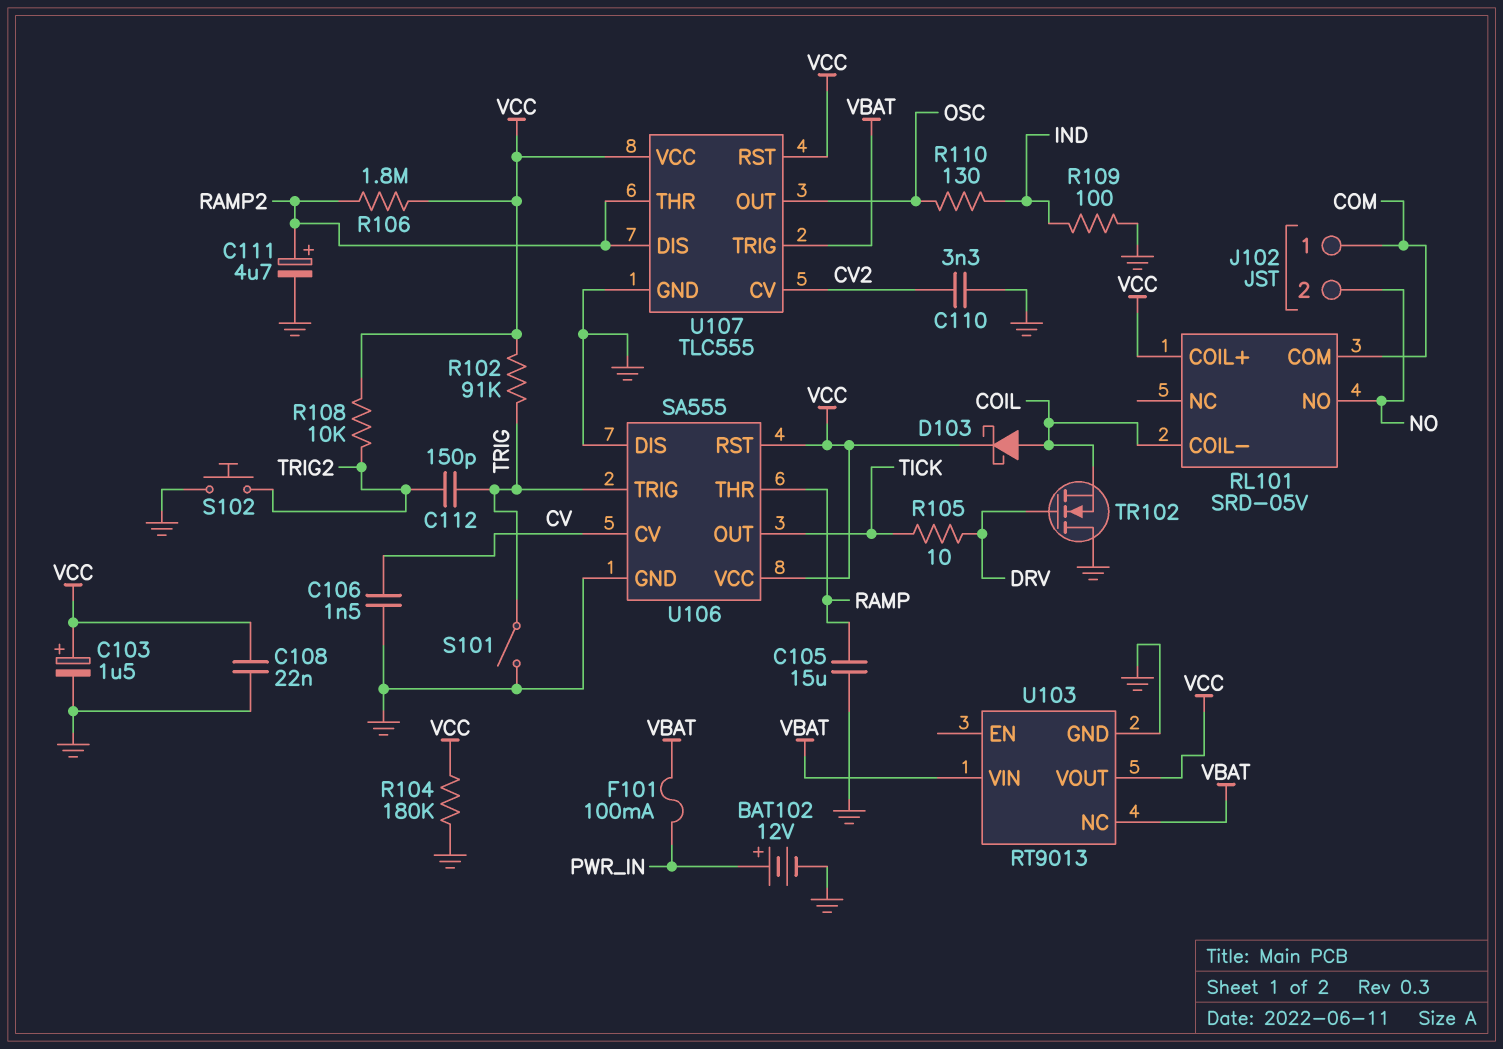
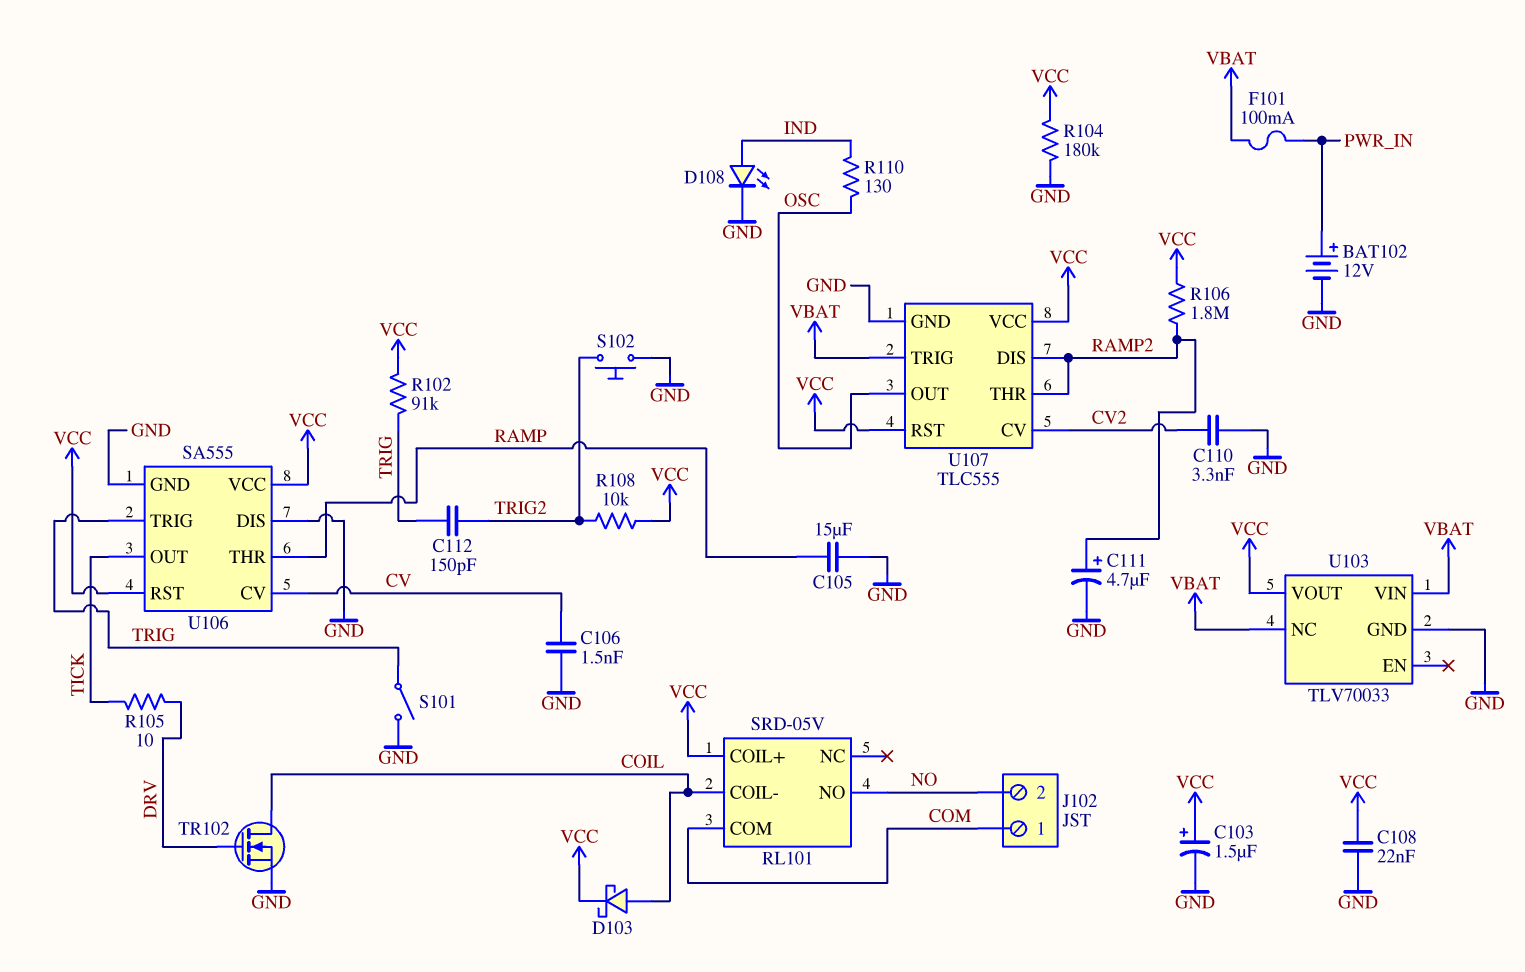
D108: none -> LED (A IND, K GND)
R109: 100 (GND, IND) -> none
TR102: NMOS (G DRV, D GND, S COIL) -> NMOS (G DRV, D COIL, S GND)
U103: RT9013 -> TLV70033

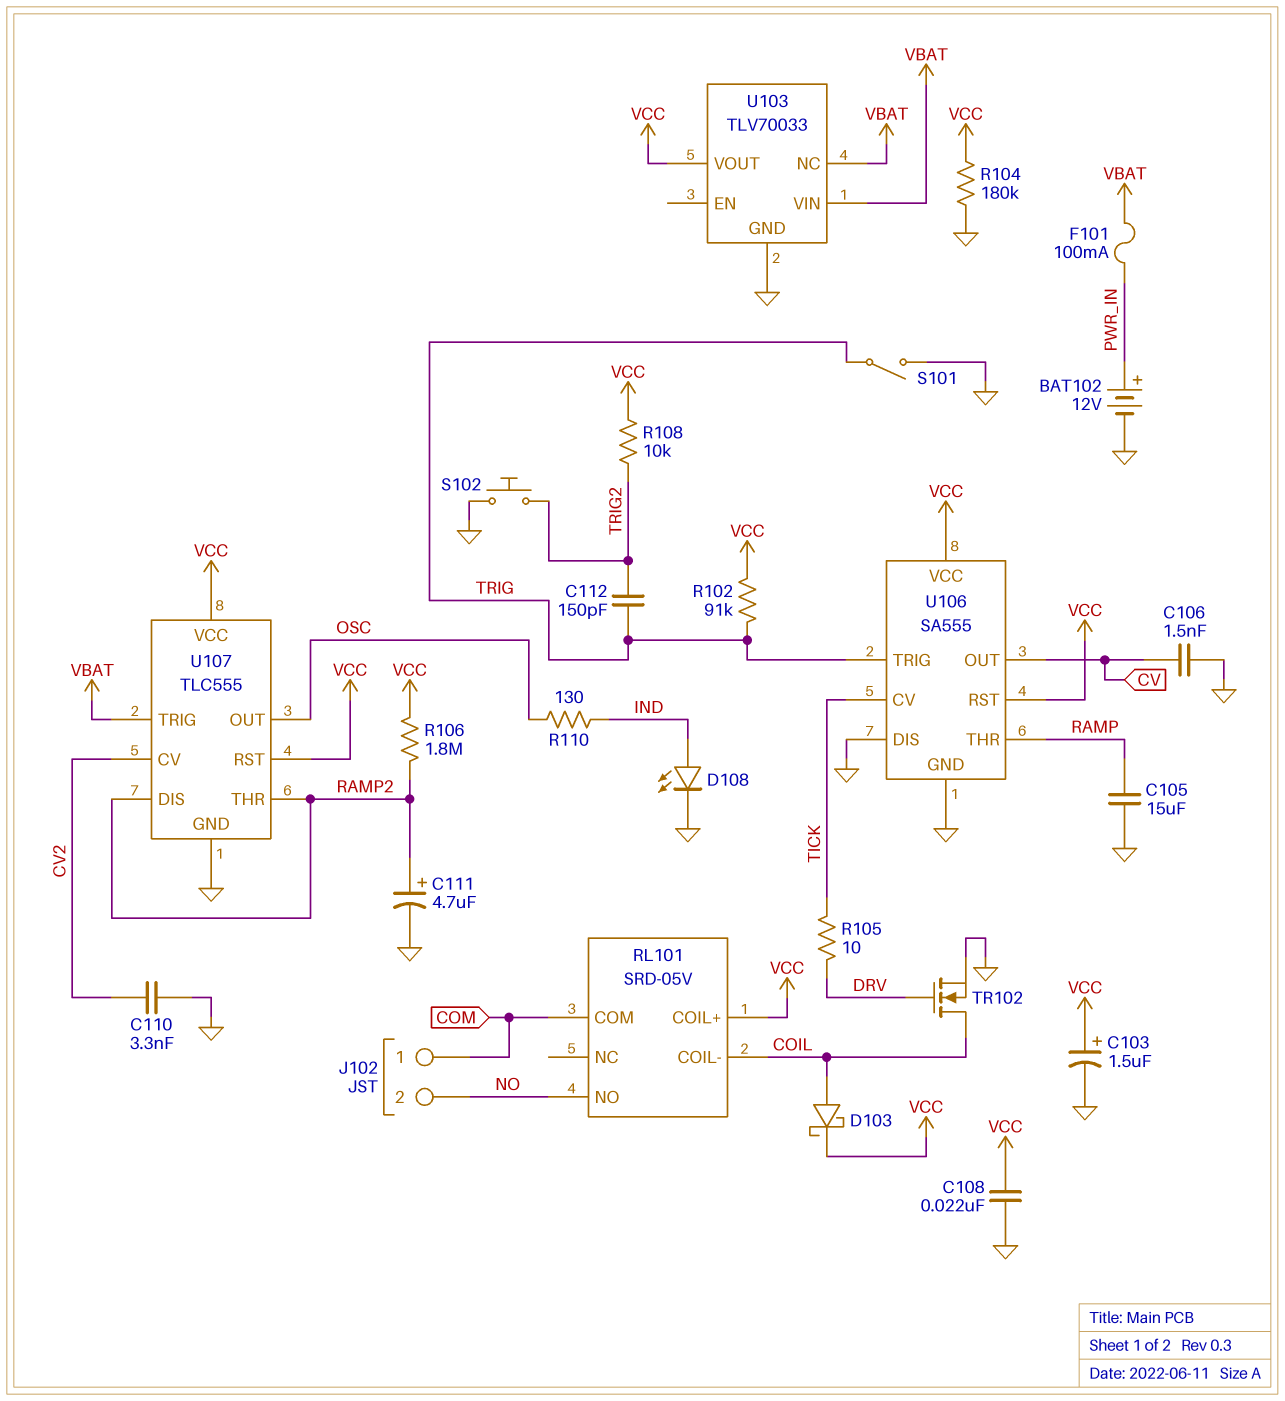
U106 pin CV: CV -> TICK
U106 pin OUT: TICK -> CV

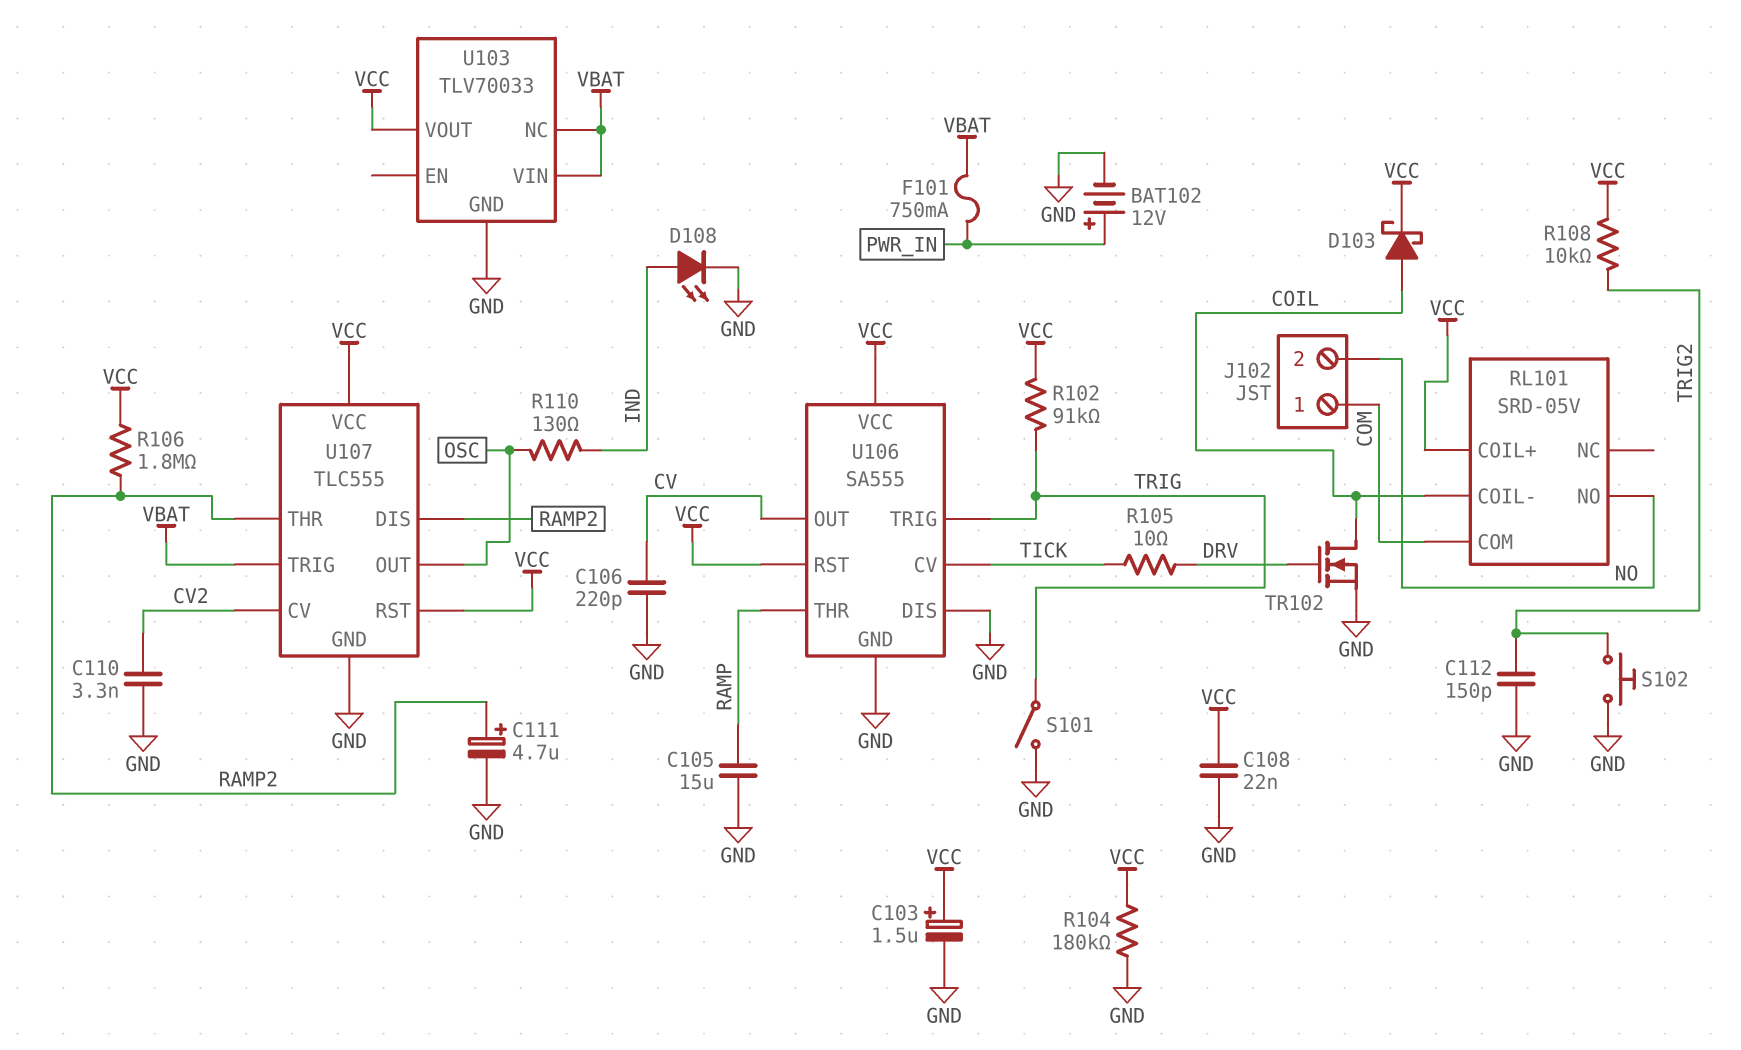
C106: 1.5nF (CV, GND) -> 220pF (CV, GND)
C112: 150pF (TRIG, TRIG2) -> 150pF (GND, TRIG2)
F101: 100mA (PWR_IN, VBAT) -> 750mA (PWR_IN, VBAT)

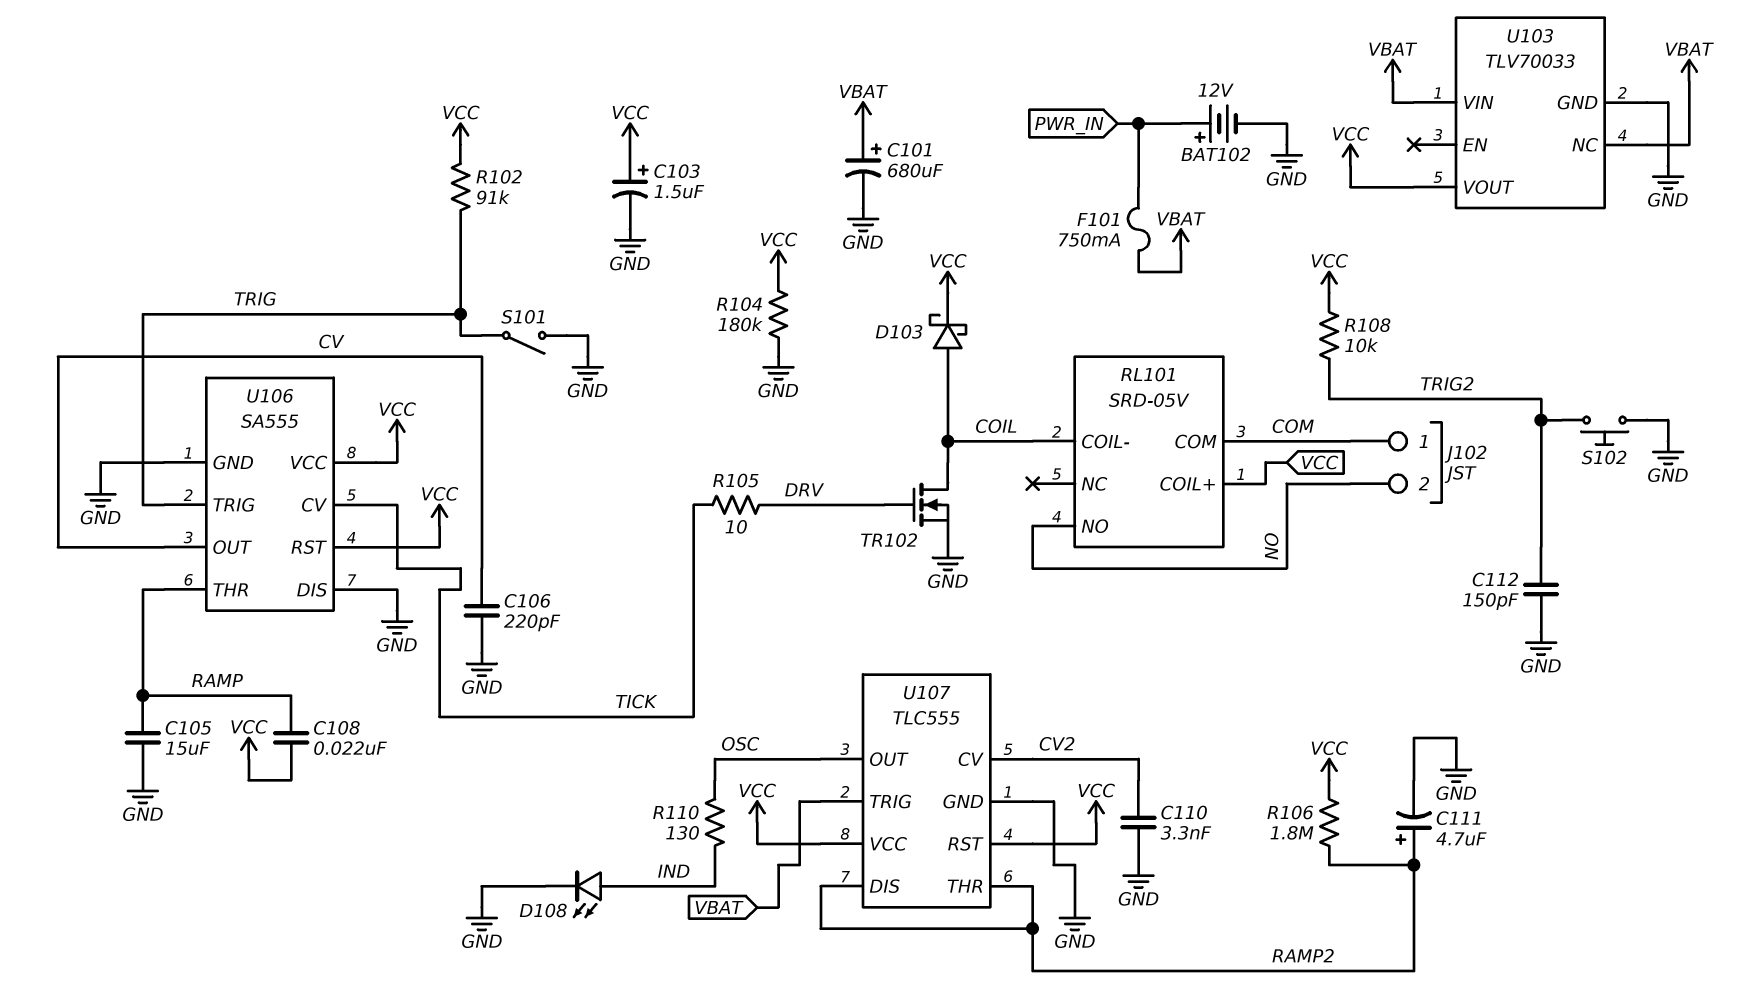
C101: none -> 680uF (plus VBAT, minus GND)
C108: 22nF (GND, VCC) -> 22nF (RAMP, VCC)

